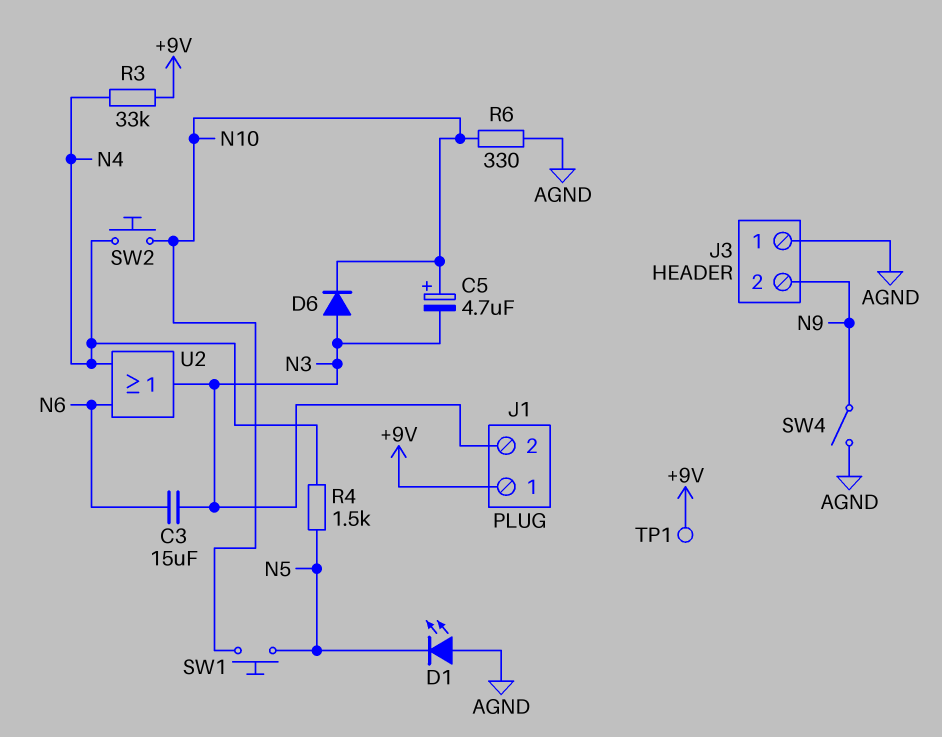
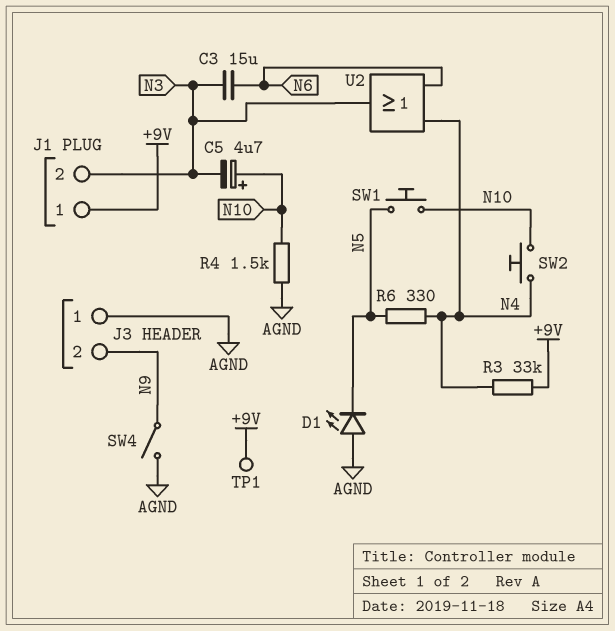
D6: diode (A N3, K N10) -> none
R4: 1.5k (N4, N5) -> 1.5k (AGND, N10)
R6: 330 (AGND, N10) -> 330 (N4, N5)

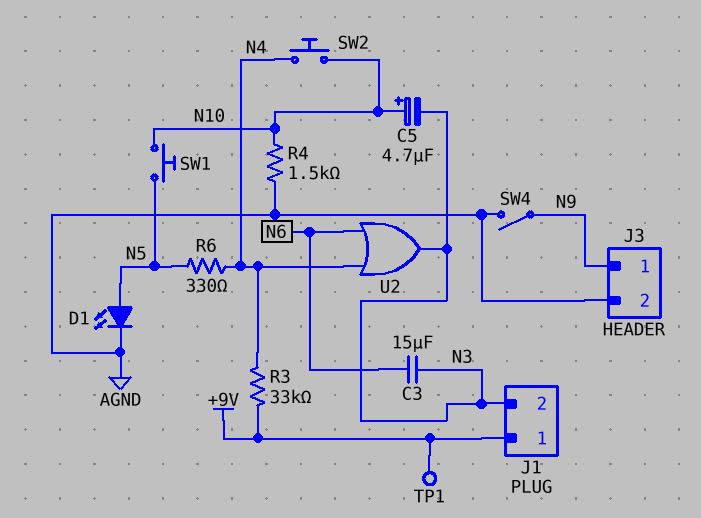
D1: LED (A AGND, K N5) -> LED (A N5, K AGND)
J3 pin 1: AGND -> N9
J3 pin 2: N9 -> AGND

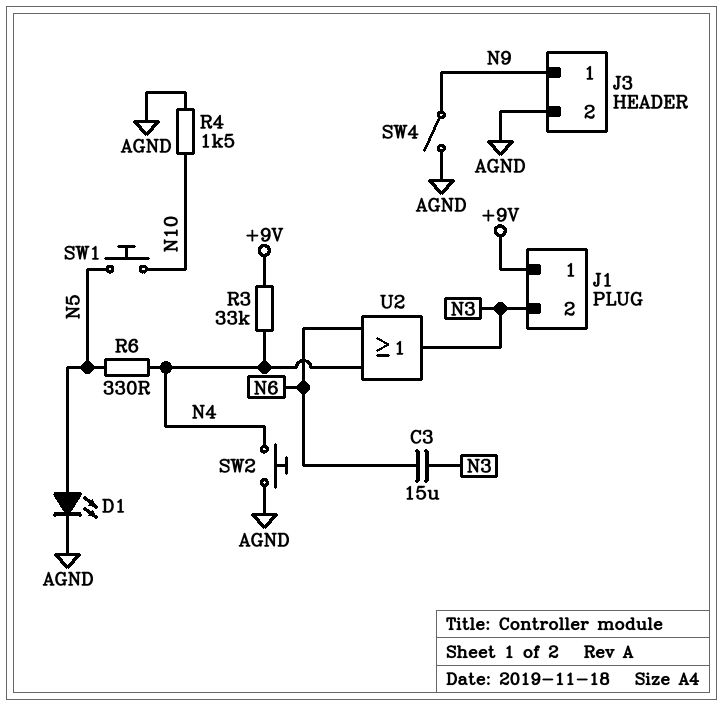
C5: 4.7uF (plus N10, minus N3) -> none
SW2: button (N4, N10) -> button (AGND, N4)
TP1: test point (+9V) -> none

